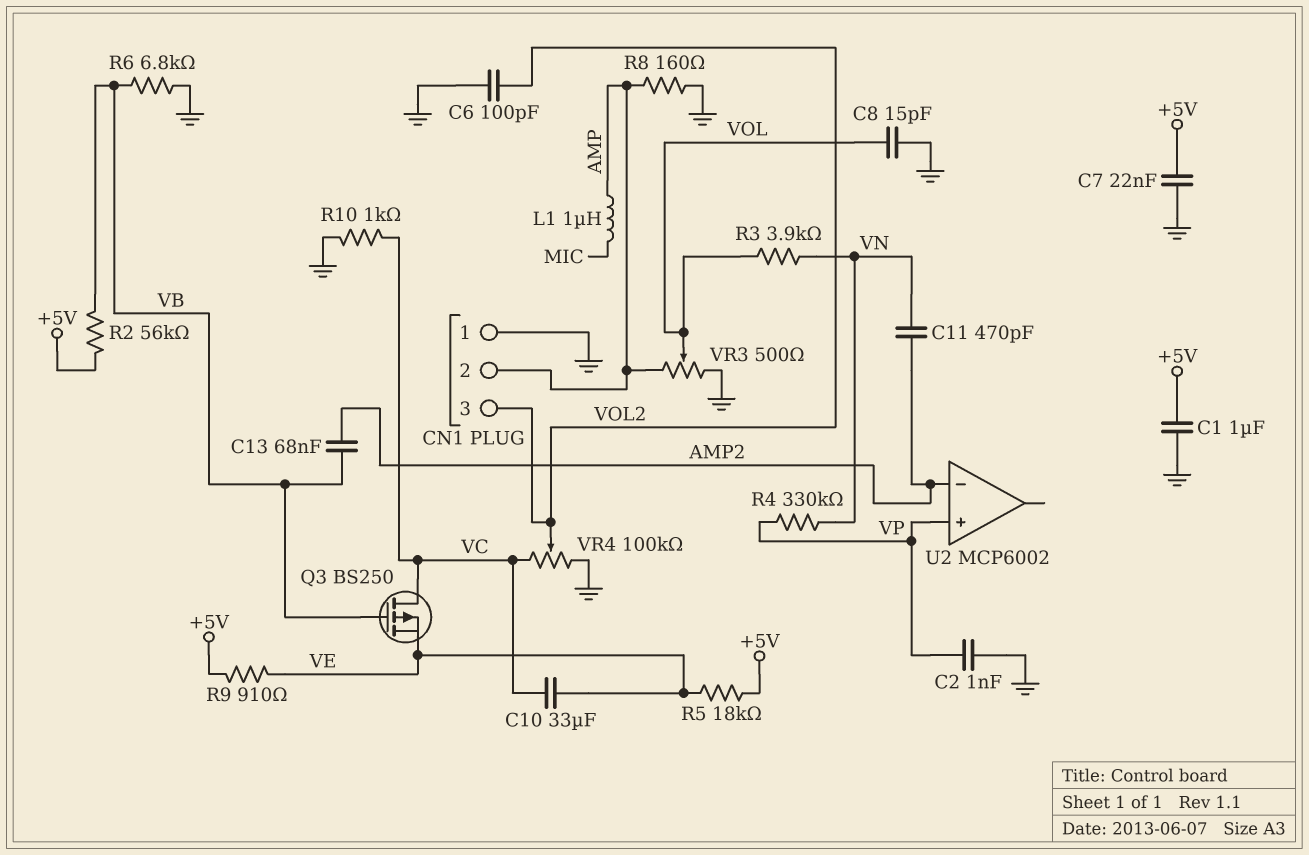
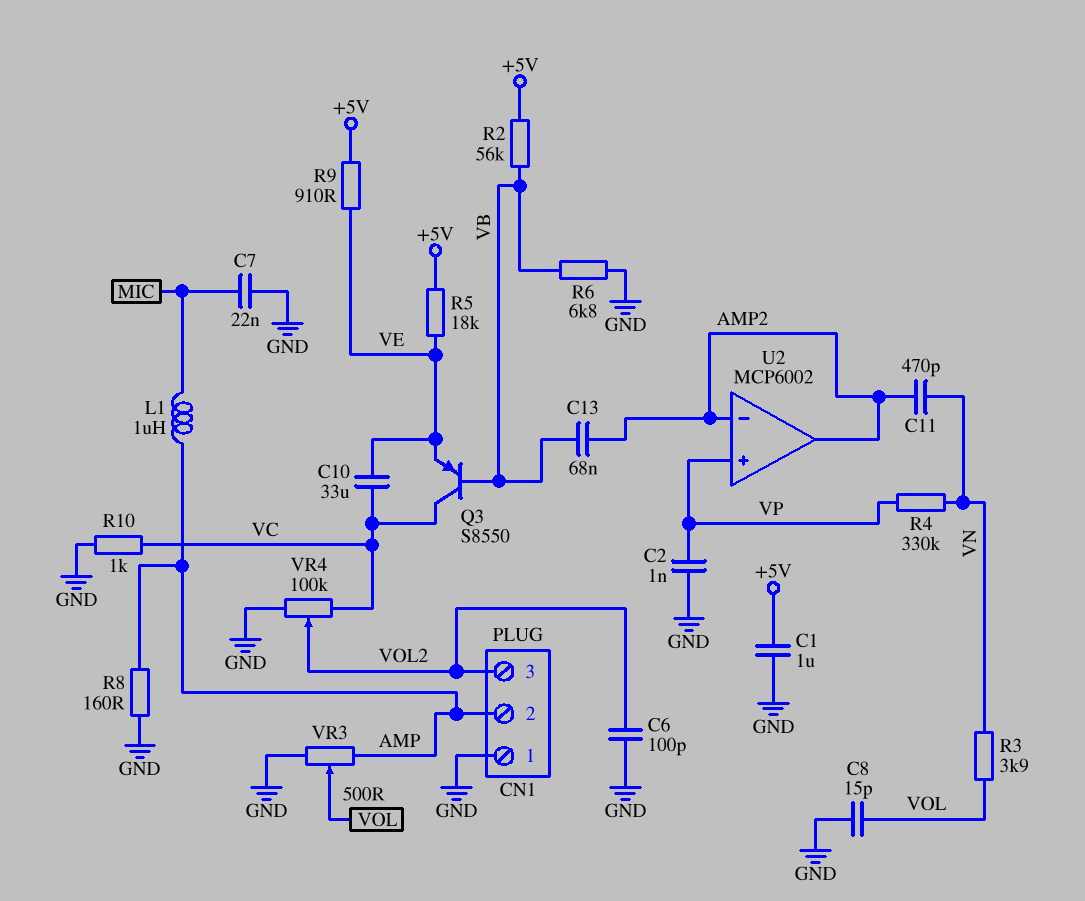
C7: 22nF (+5V, GND) -> 22nF (GND, MIC)
Q3: PMOS BS250 (G VB, D VC, S VE) -> PNP S8550 (B VB, C VC, E VE)
U2 pin out: none -> AMP2

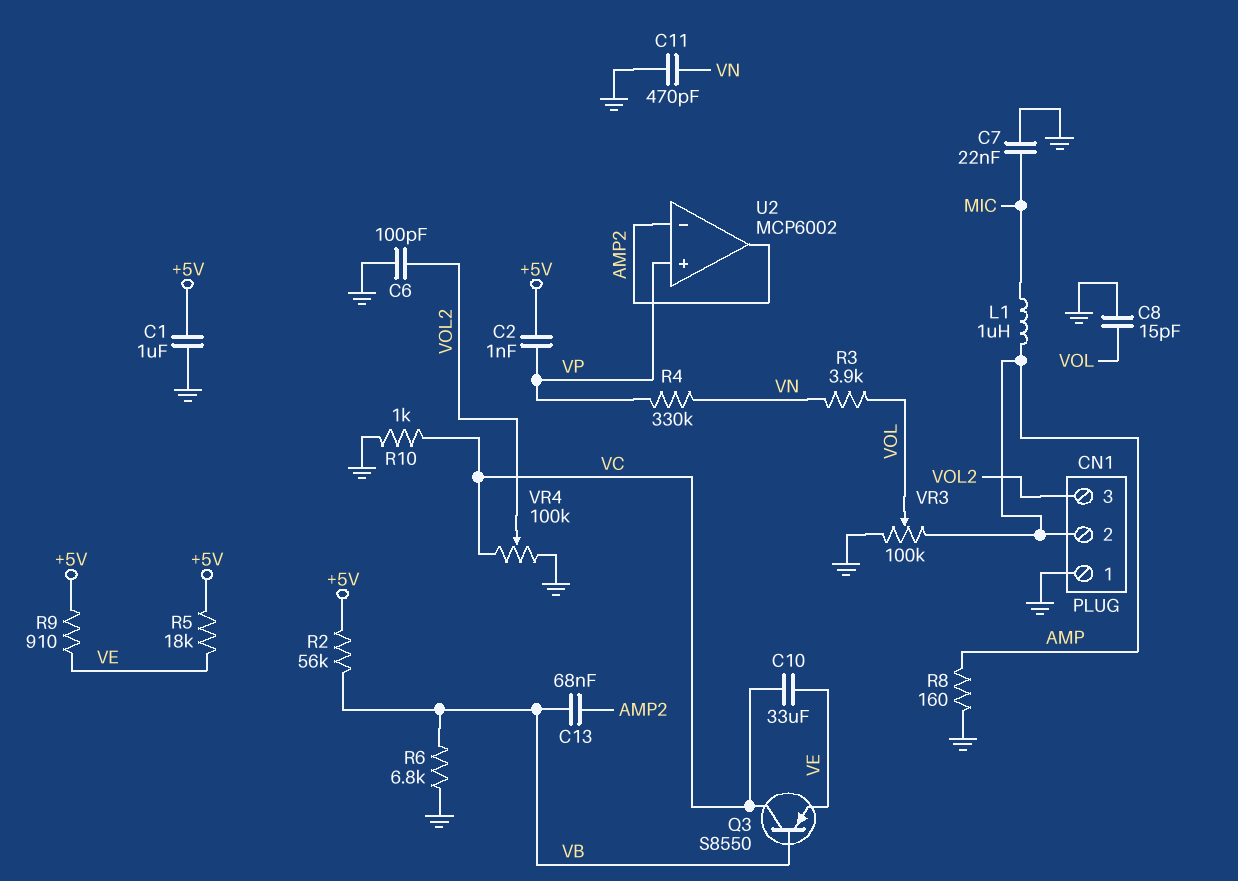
C2: 1nF (GND, VP) -> 1nF (+5V, VP)
C11: 470pF (AMP2, VN) -> 470pF (GND, VN)
VR3: 500 (AMP, GND, wiper VOL) -> 100k (AMP, GND, wiper VOL)

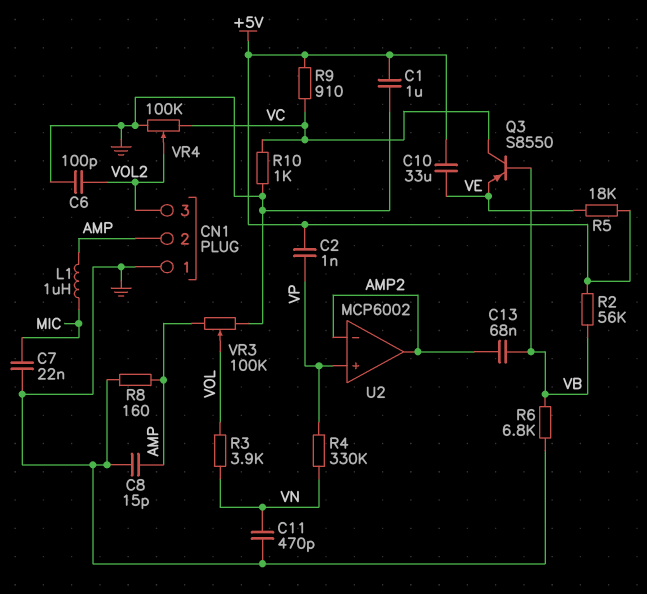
C8: 15pF (GND, VOL) -> 15pF (AMP, GND)
C10: 33uF (VC, VE) -> 33uF (+5V, VE)
R9: 910 (+5V, VE) -> 910 (+5V, VC)

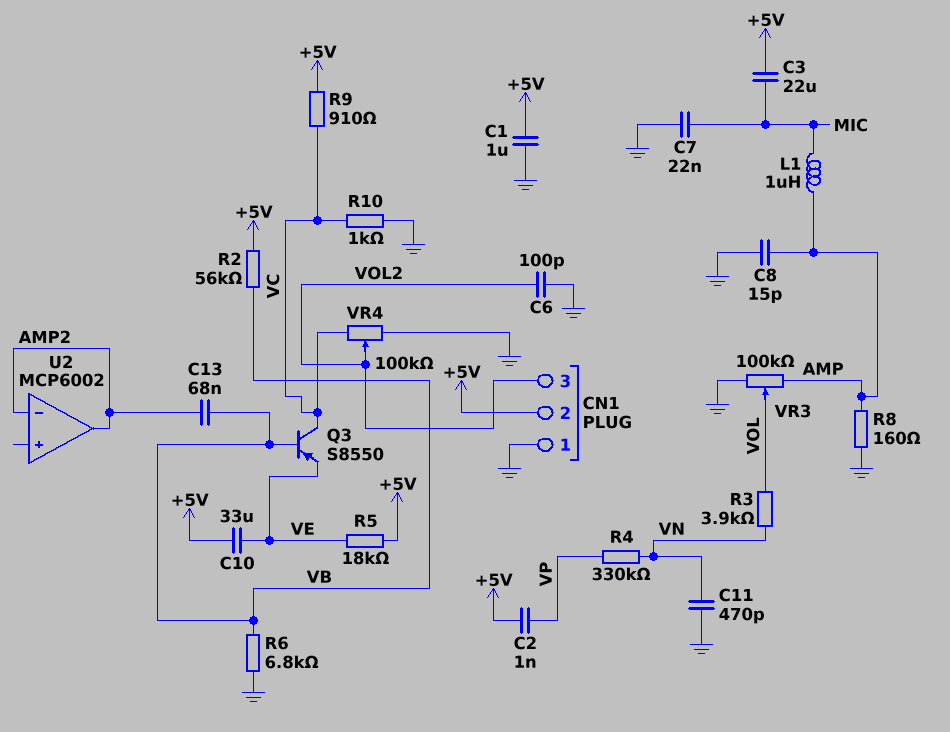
C3: none -> 22uF (+5V, MIC)
CN1 pin 2: AMP -> +5V
U2 pin in+: VP -> none

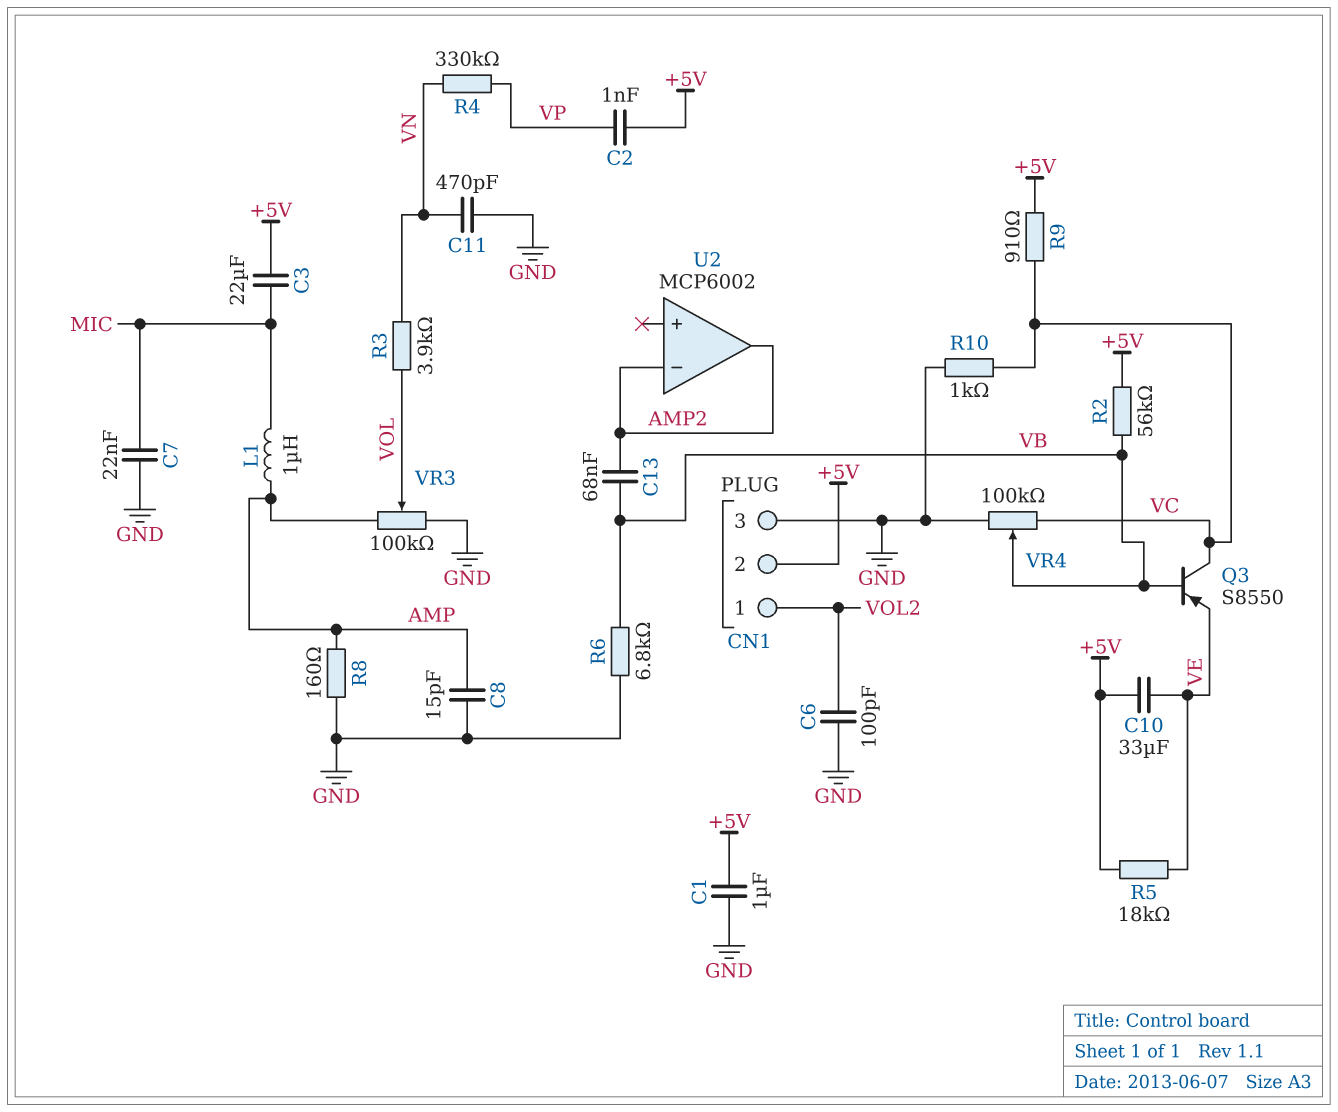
CN1 pin 1: GND -> VOL2
CN1 pin 3: VOL2 -> GND
VR4: 100k (GND, VC, wiper VOL2) -> 100k (GND, VC, wiper VB)

